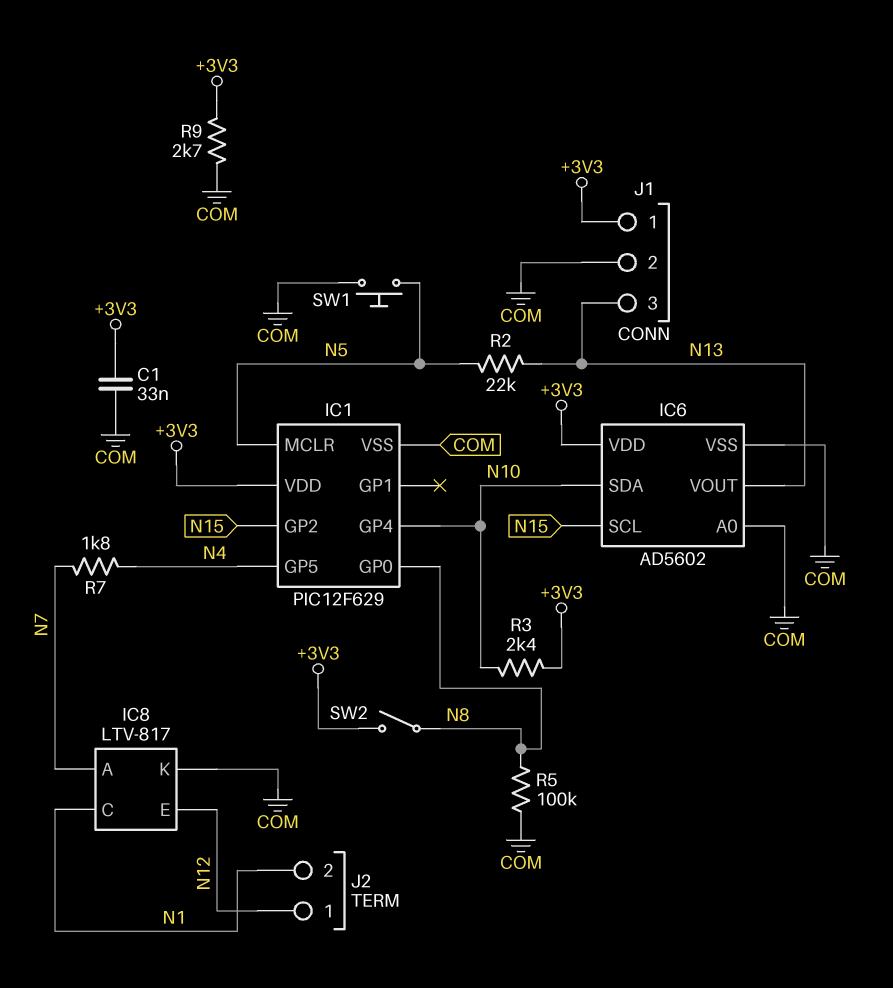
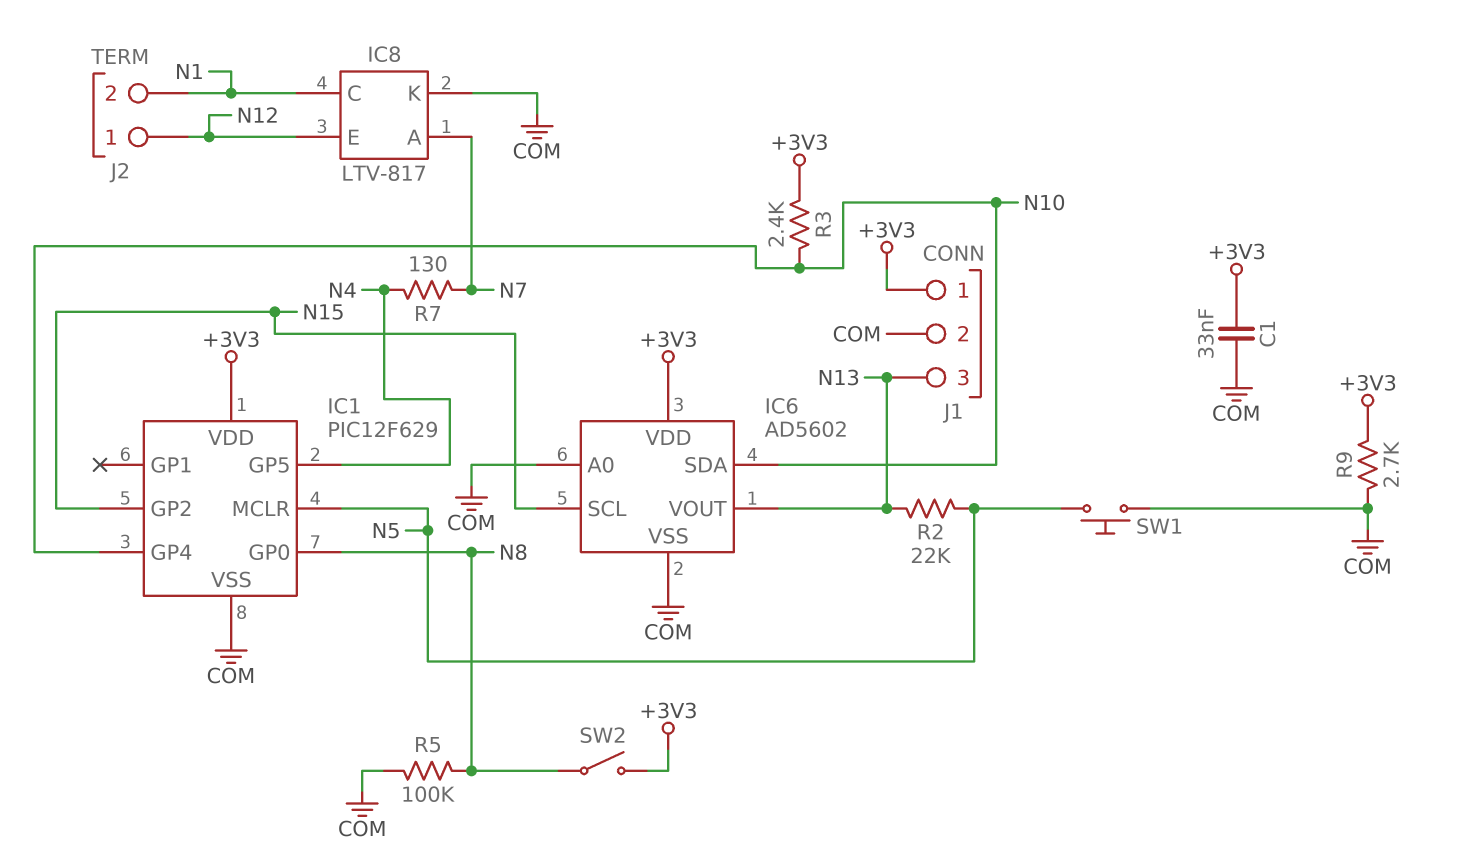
R7: 1.8k (N4, N7) -> 130 (N4, N7)

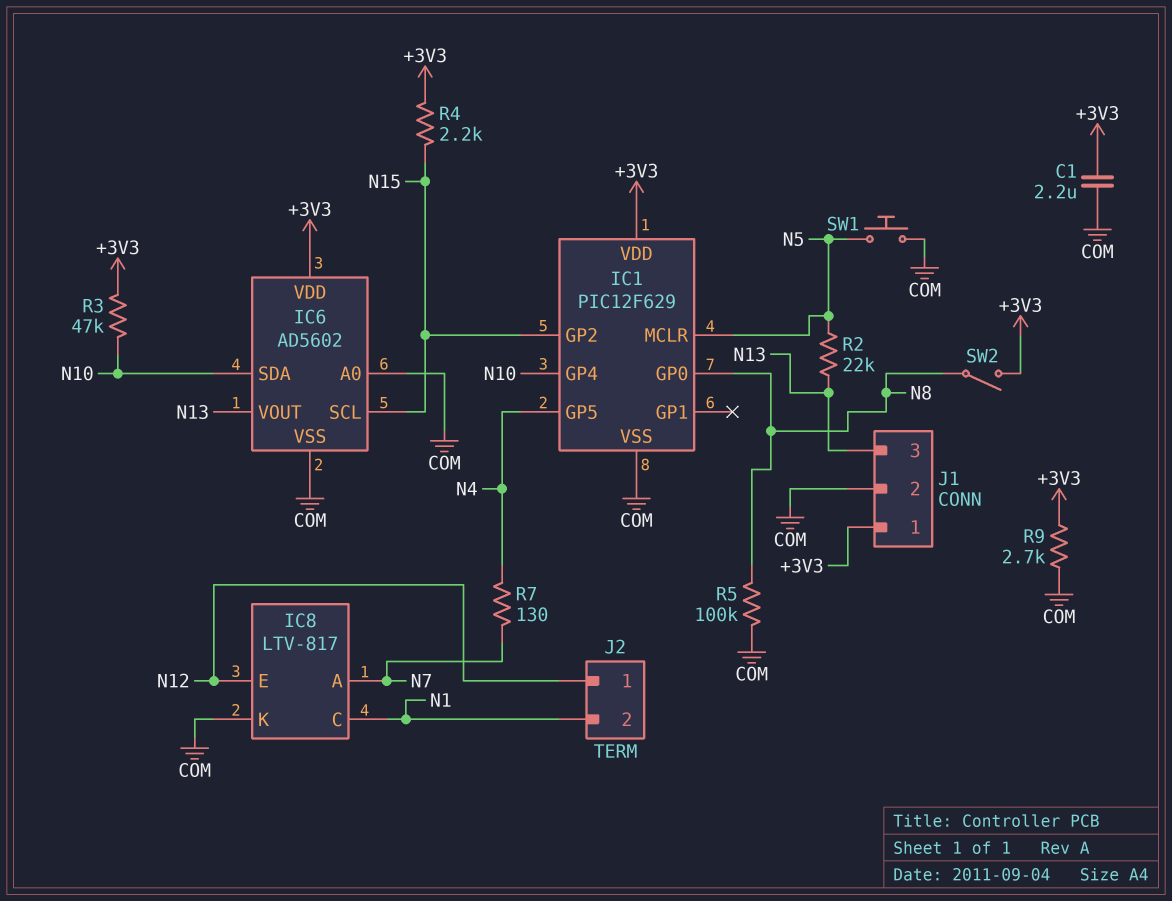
C1: 33nF (+3V3, COM) -> 2.2uF (+3V3, COM)
R3: 2.4k (+3V3, N10) -> 47k (+3V3, N10)
R4: none -> 2.2k (+3V3, N15)

